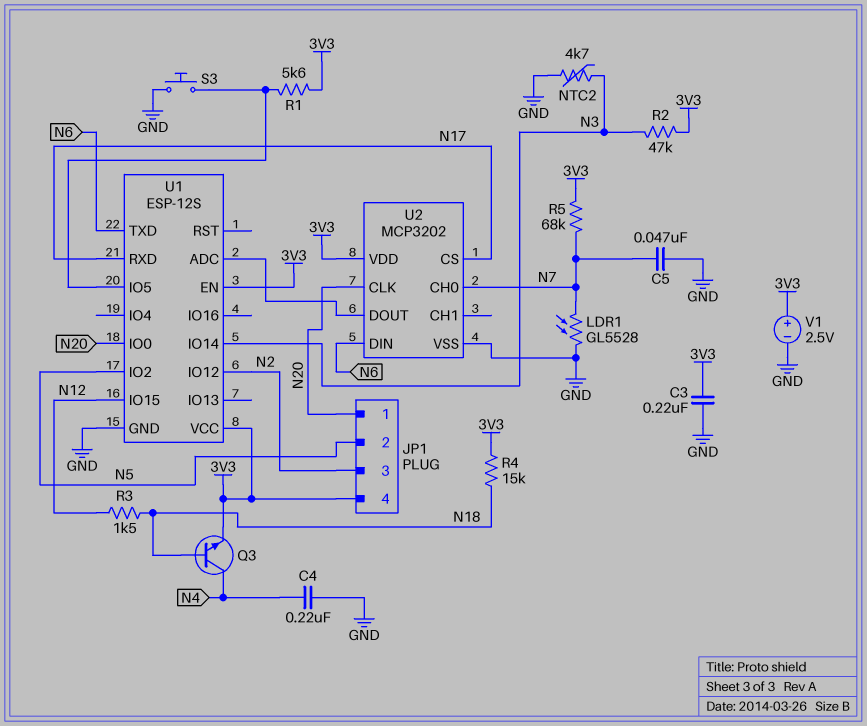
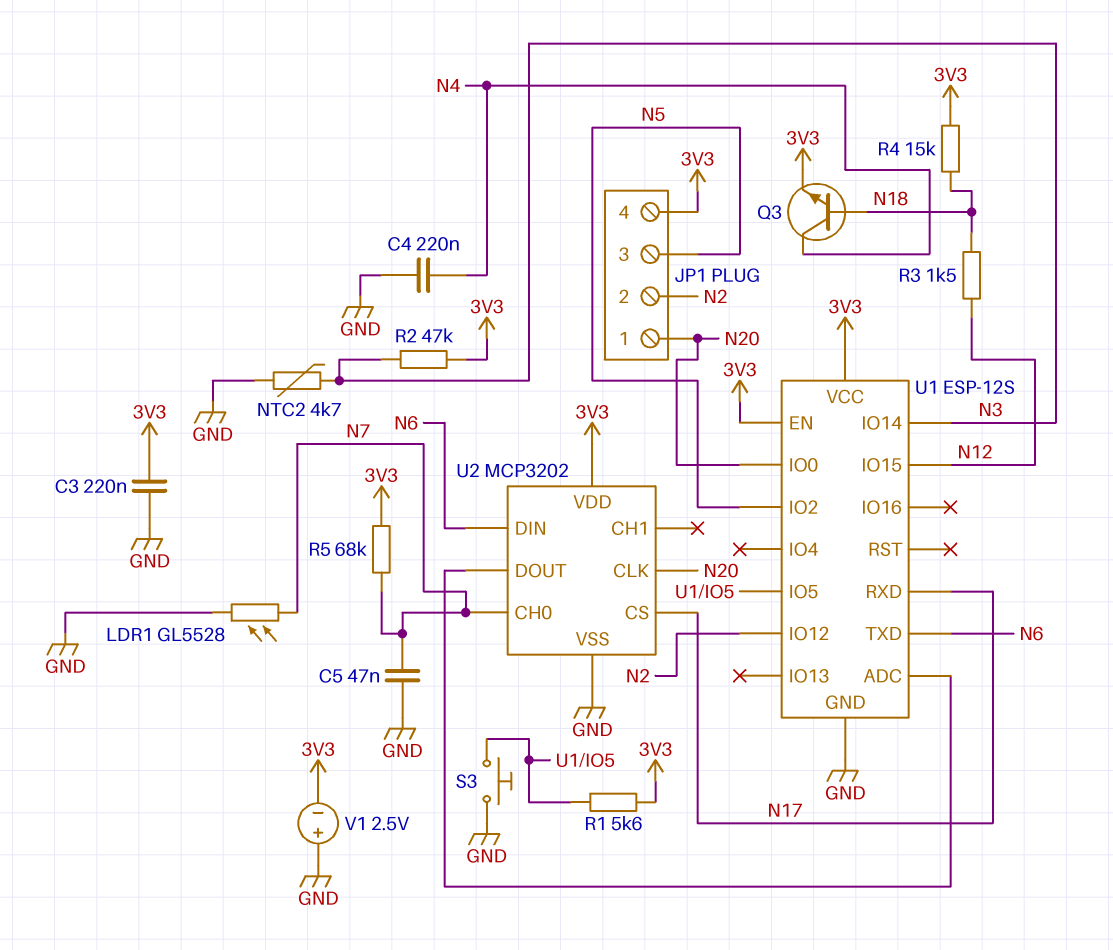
JP1 pin 2: N5 -> N2
JP1 pin 3: N2 -> N5
V1: 2.5V (plus 3V3, minus GND) -> 2.5V (plus GND, minus 3V3)

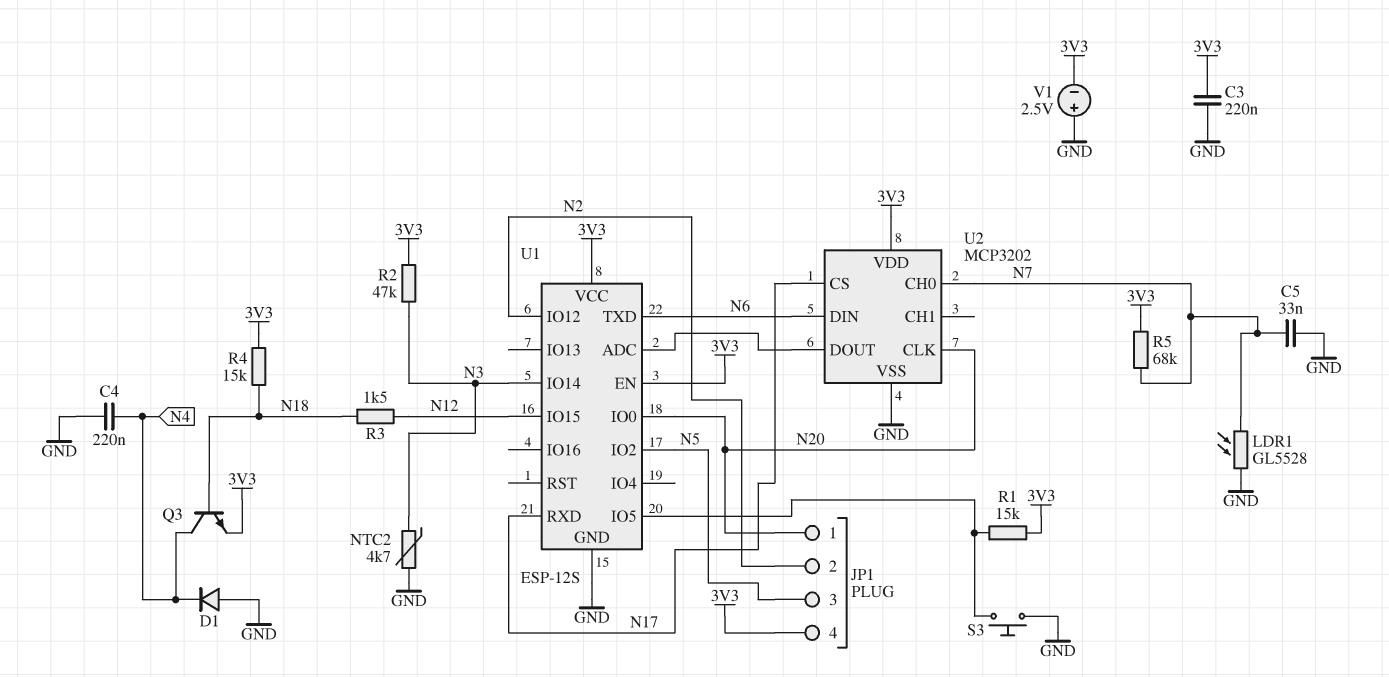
C5: 47nF (GND, N7) -> 33nF (GND, N7)
D1: none -> diode (A GND, K N4)
R1: 5.6k (3V3, U1/IO5) -> 15k (3V3, U1/IO5)

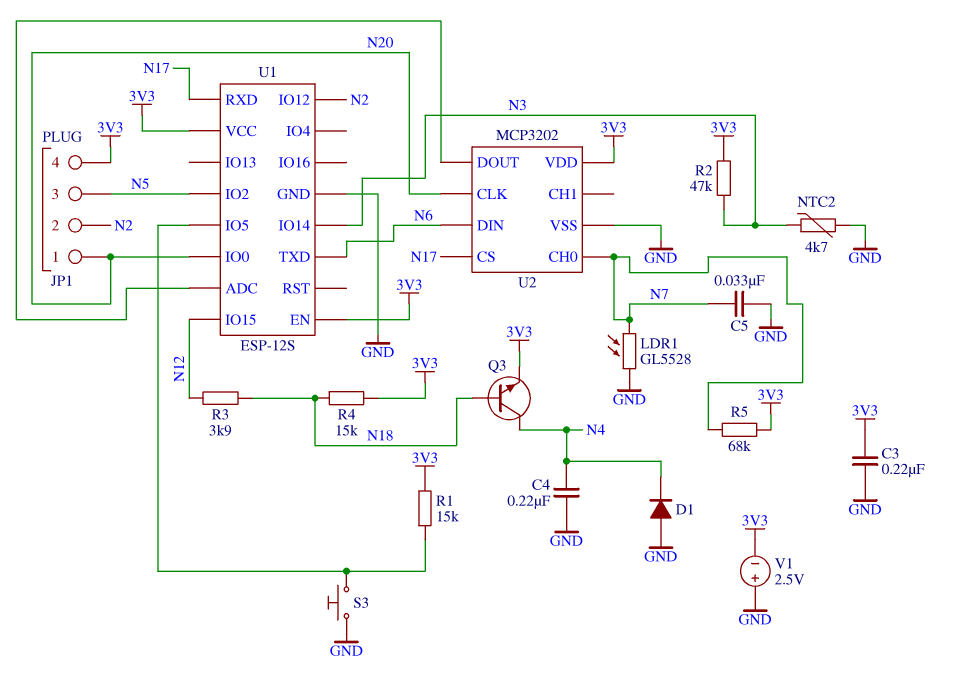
R3: 1.5k (N12, N18) -> 3.9k (N12, N18)

